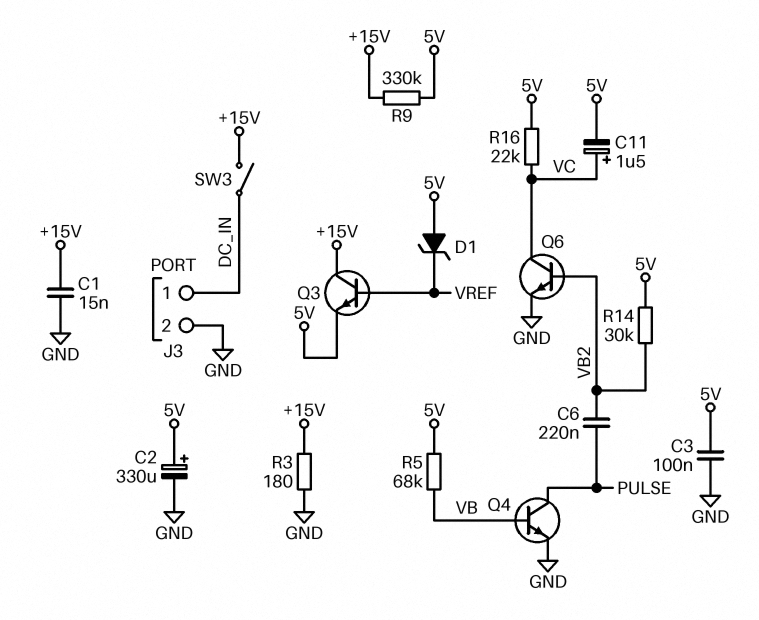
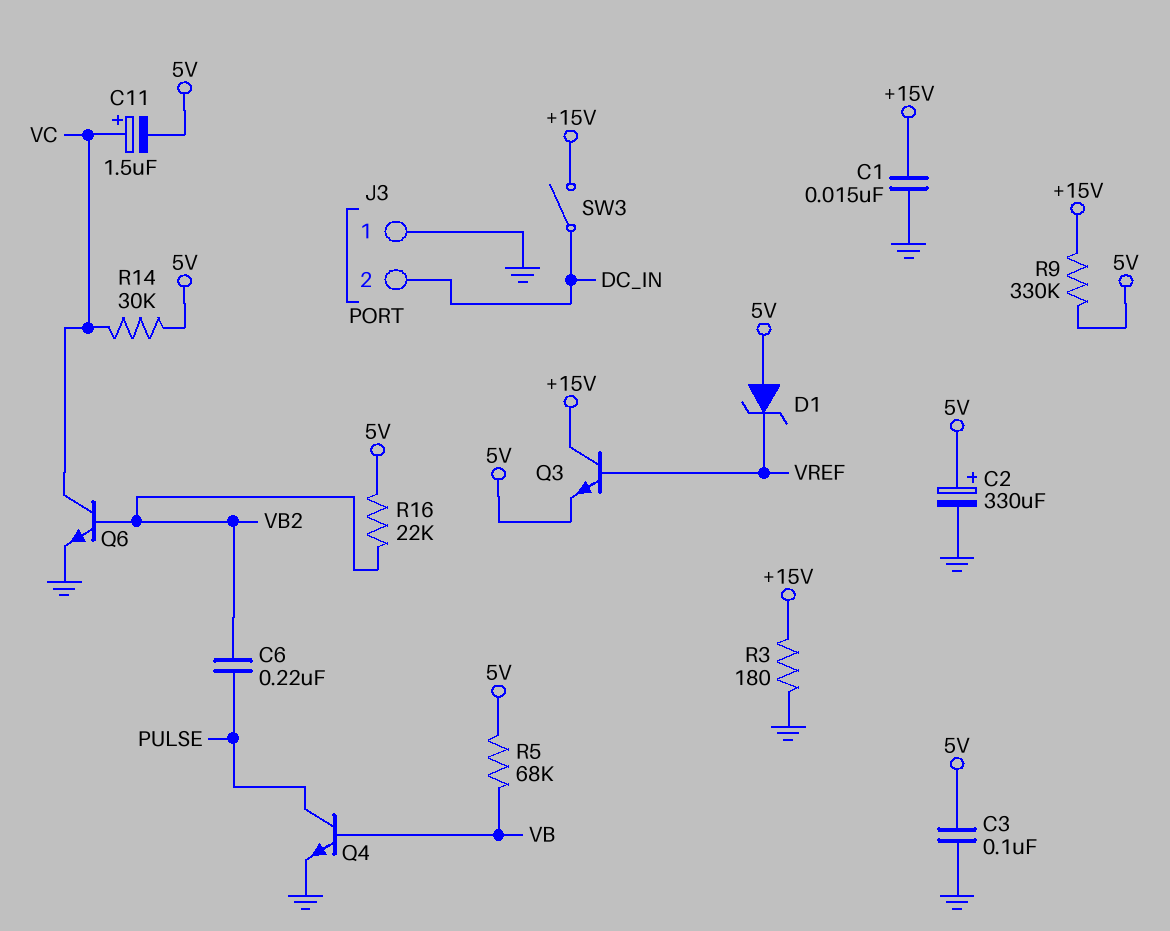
J3 pin 1: DC_IN -> GND
J3 pin 2: GND -> DC_IN
R14: 30k (5V, VB2) -> 30k (5V, VC)
R16: 22k (5V, VC) -> 22k (5V, VB2)

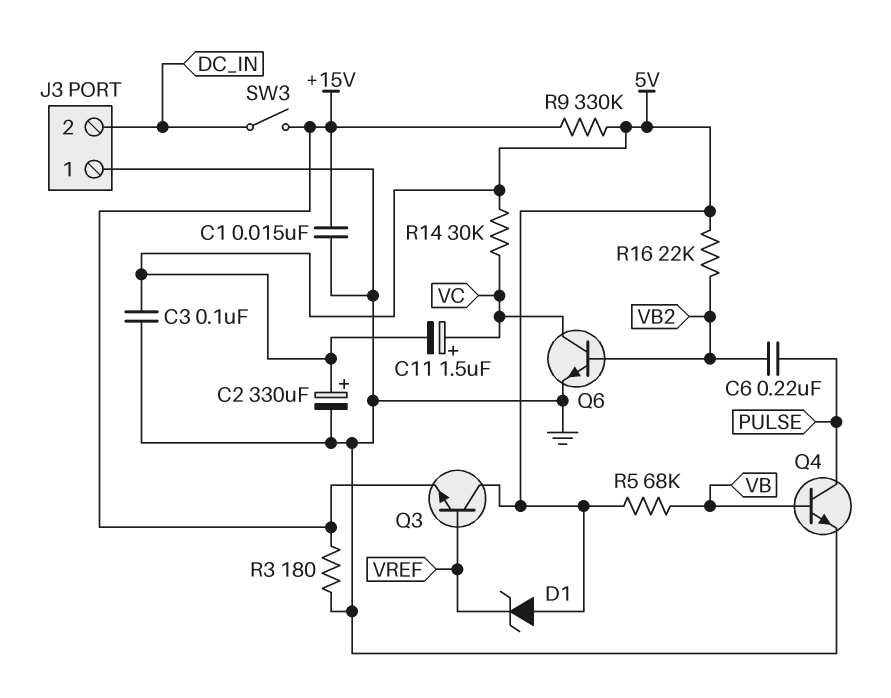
Q3: NPN (B VREF, C +15V, E 5V) -> NPN (B VREF, C 5V, E +15V)

